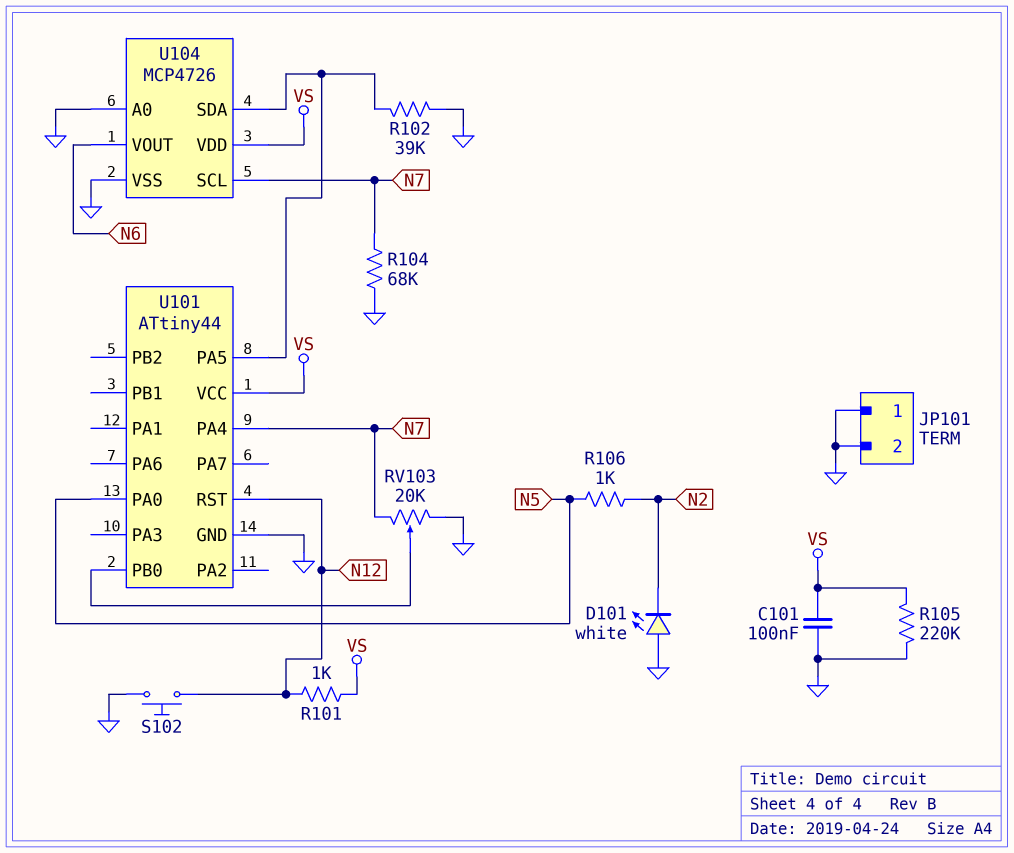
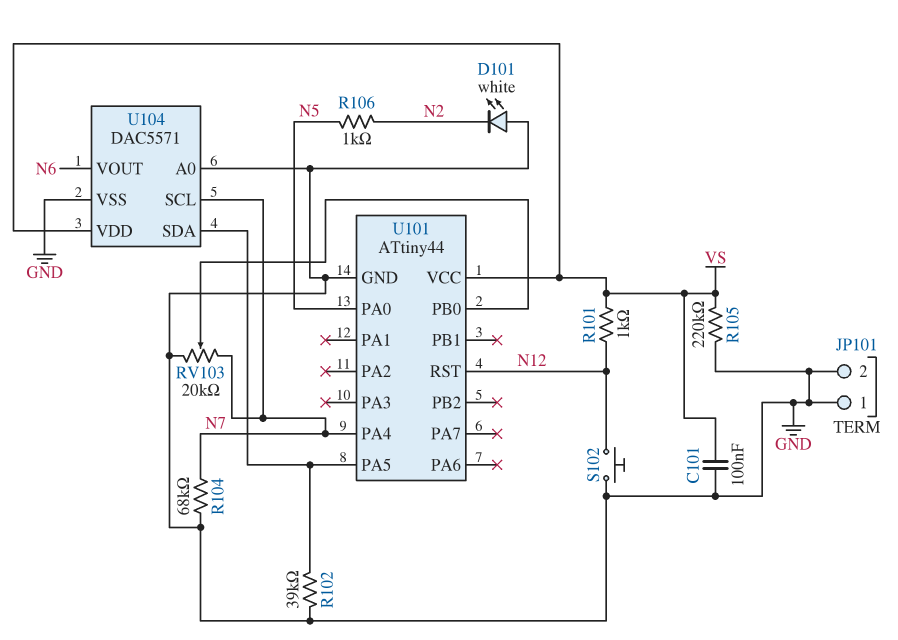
U104: MCP4726 -> DAC5571

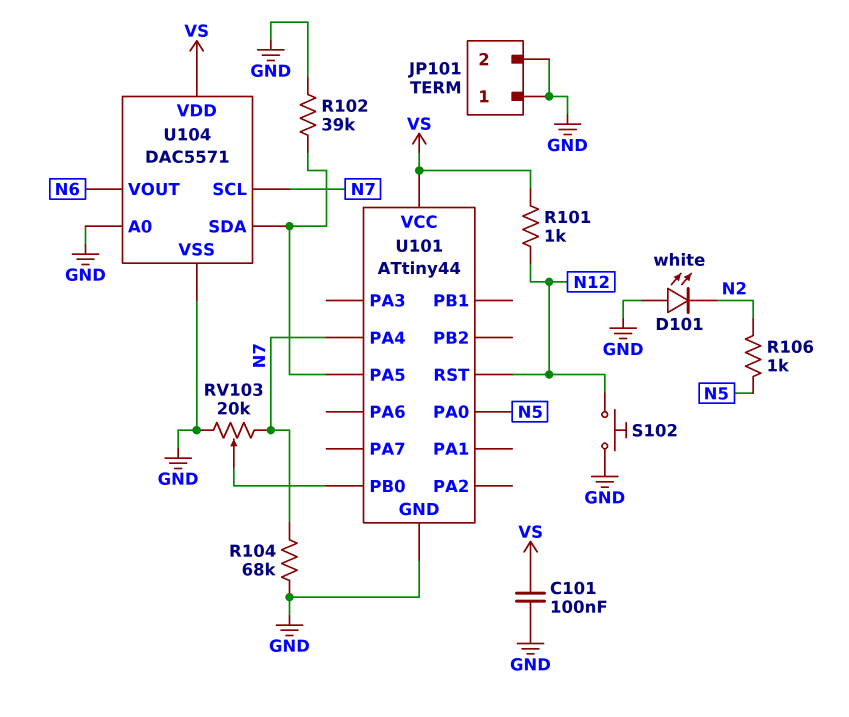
R105: 220k (GND, VS) -> none

